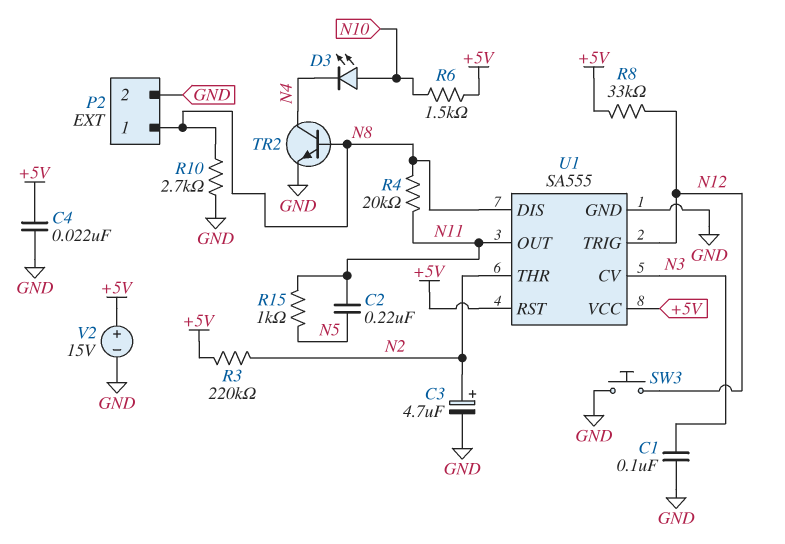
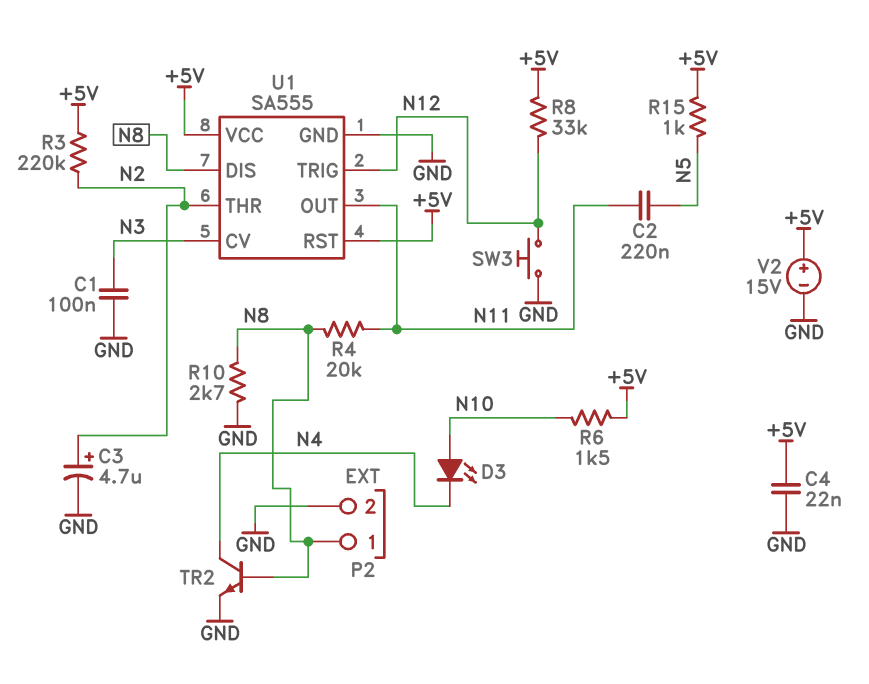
R15: 1k (N5, N11) -> 1k (+5V, N5)

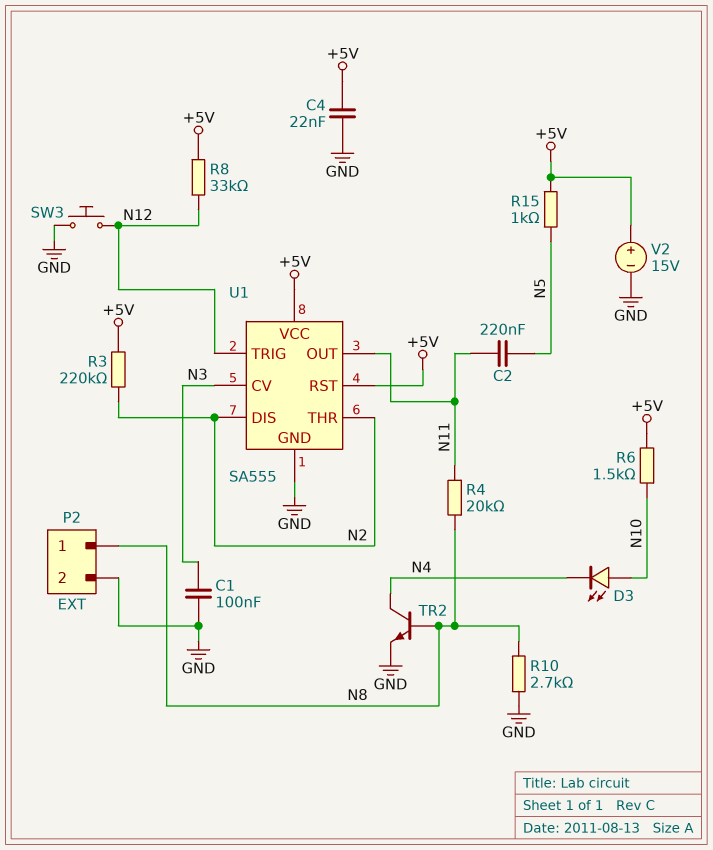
C3: 4.7uF (plus N2, minus GND) -> none
U1 pin DIS: N8 -> N2

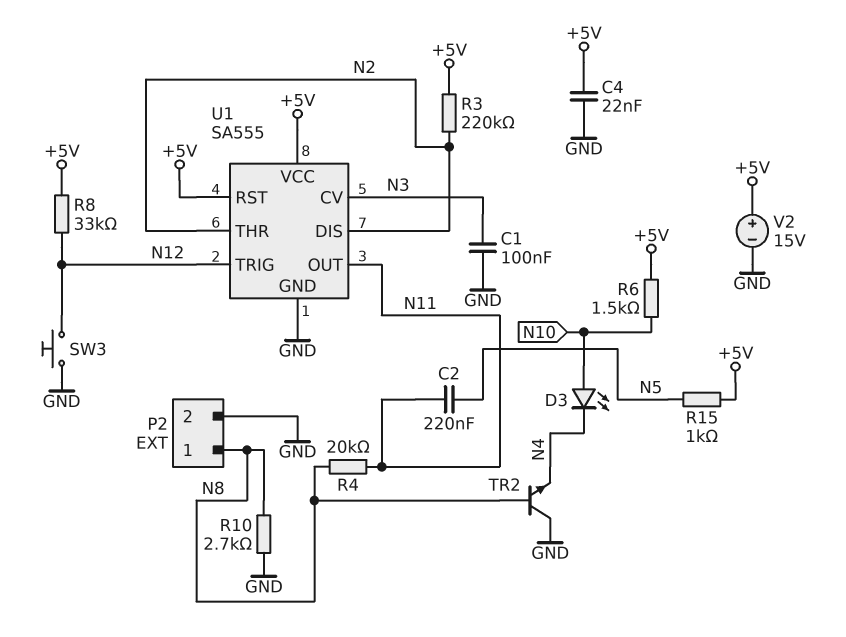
TR2: NPN (B N8, C N4, E GND) -> NPN (B N8, C GND, E N4)

